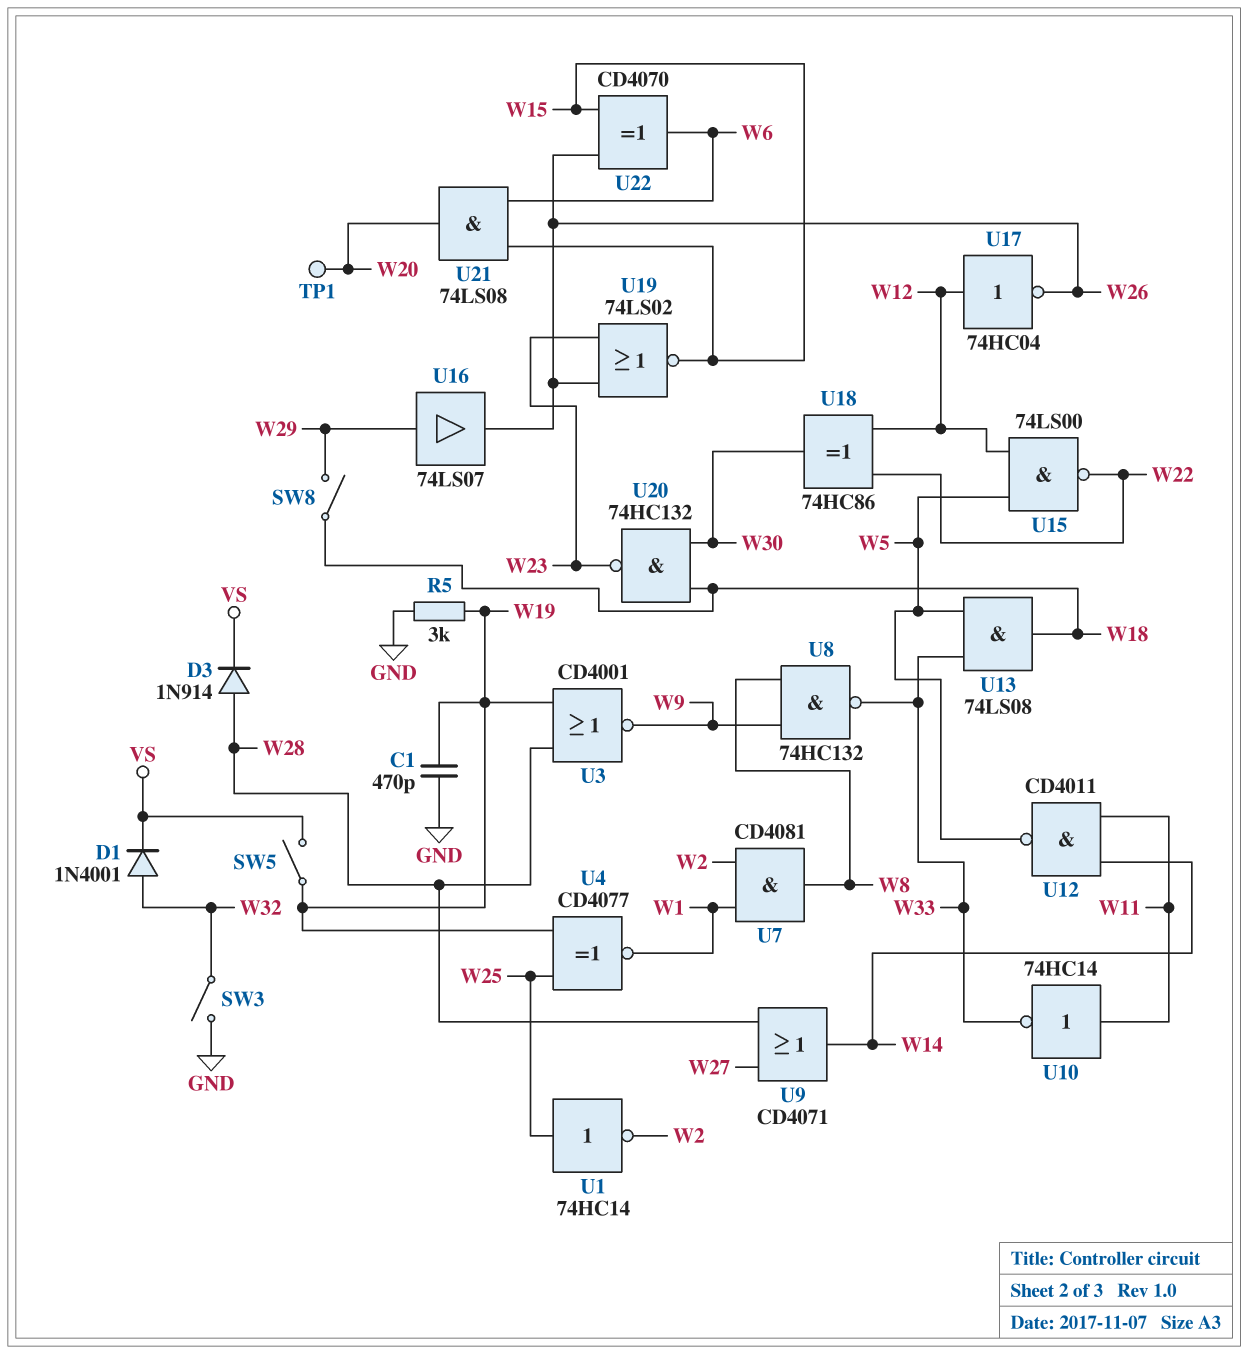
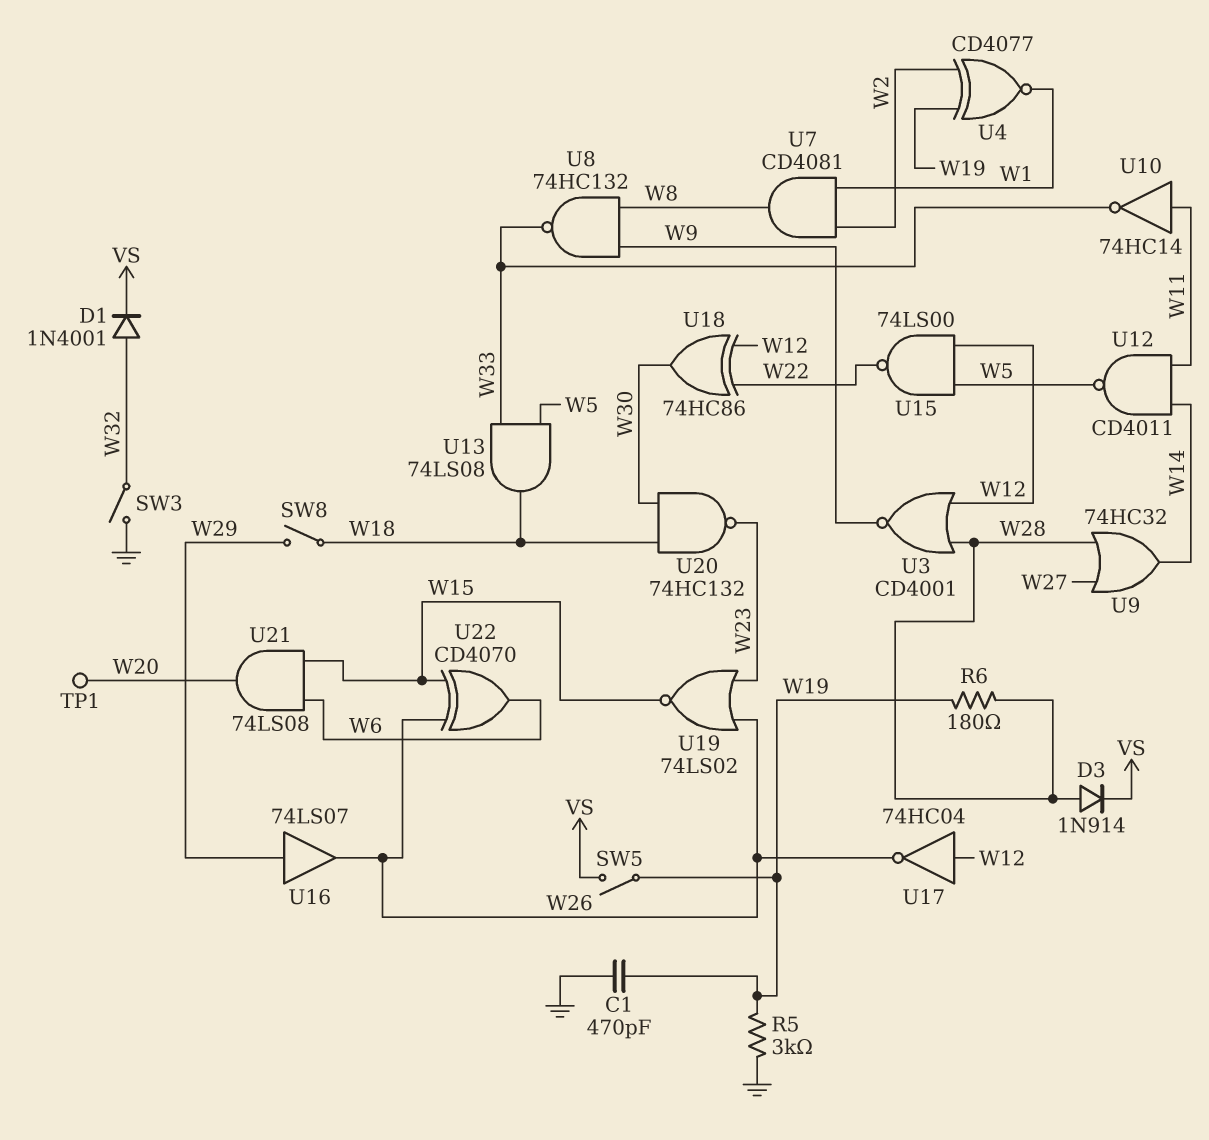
R6: none -> 180 (W19, W28)
U1: NOT 74HC14 (in W25, out W2) -> none
U3: NOR CD4001 (in W19, in W28, out W9) -> NOR CD4001 (in W12, in W28, out W9)
U4: XNOR CD4077 (in W19, in W25, out W1) -> XNOR CD4077 (in W2, in W19, out W1)
U9: OR CD4071 (in W27, in W28, out W14) -> OR 74HC32 (in W27, in W28, out W14)

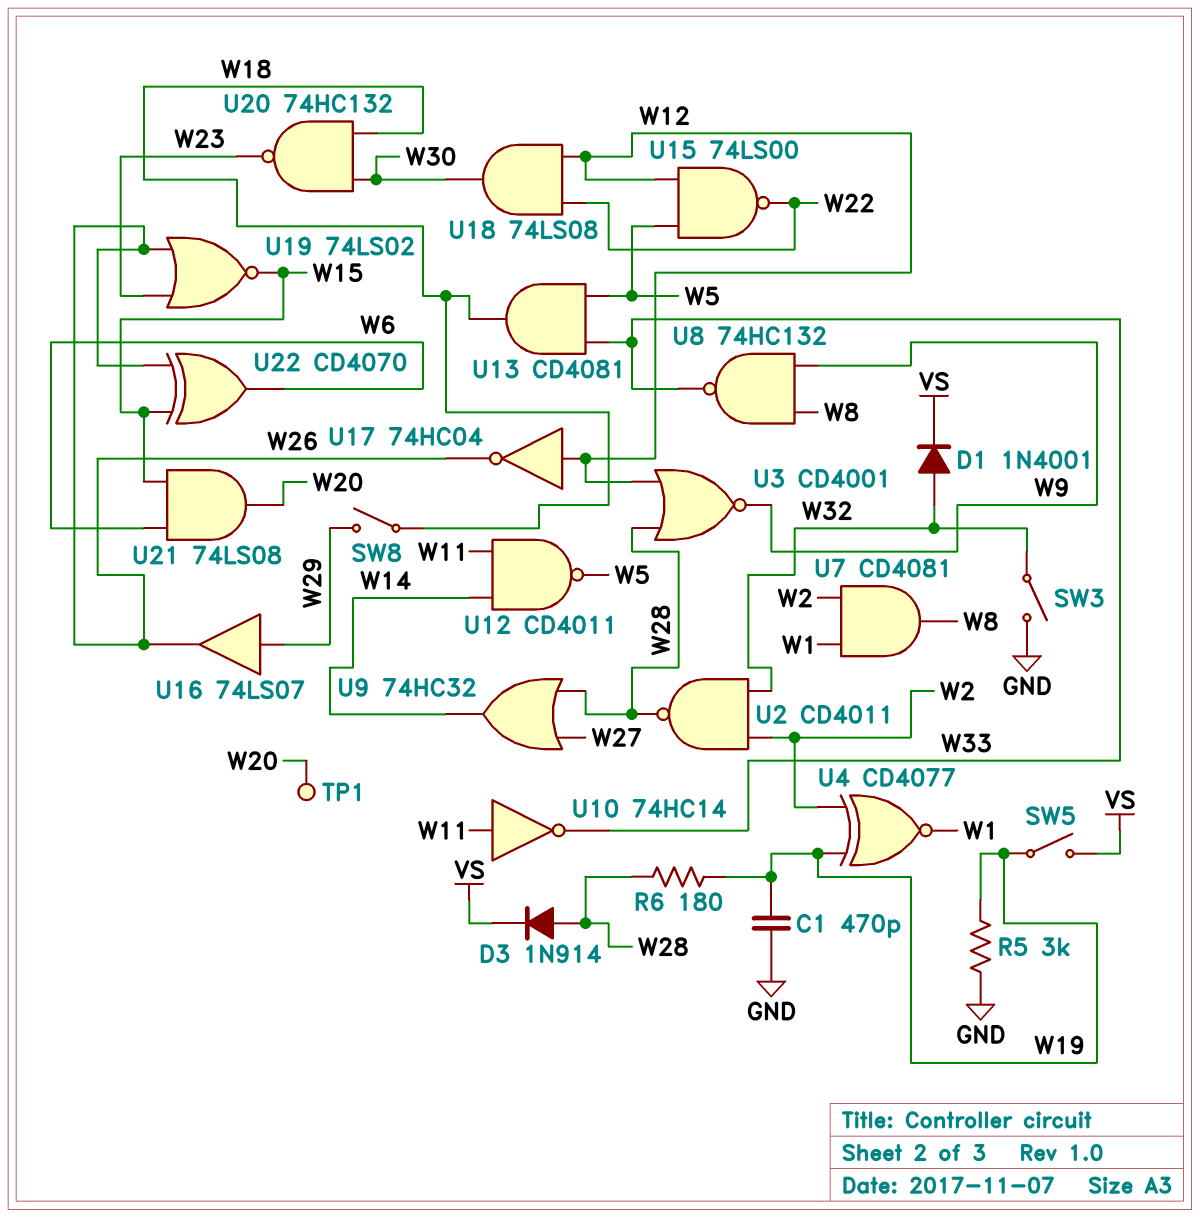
U2: none -> NAND CD4011 (in W2, in W32, out W28)
U13: AND 74LS08 (in W5, in W33, out W18) -> AND CD4081 (in W5, in W33, out W18)
U18: XOR 74HC86 (in W12, in W22, out W30) -> AND 74LS08 (in W12, in W22, out W30)

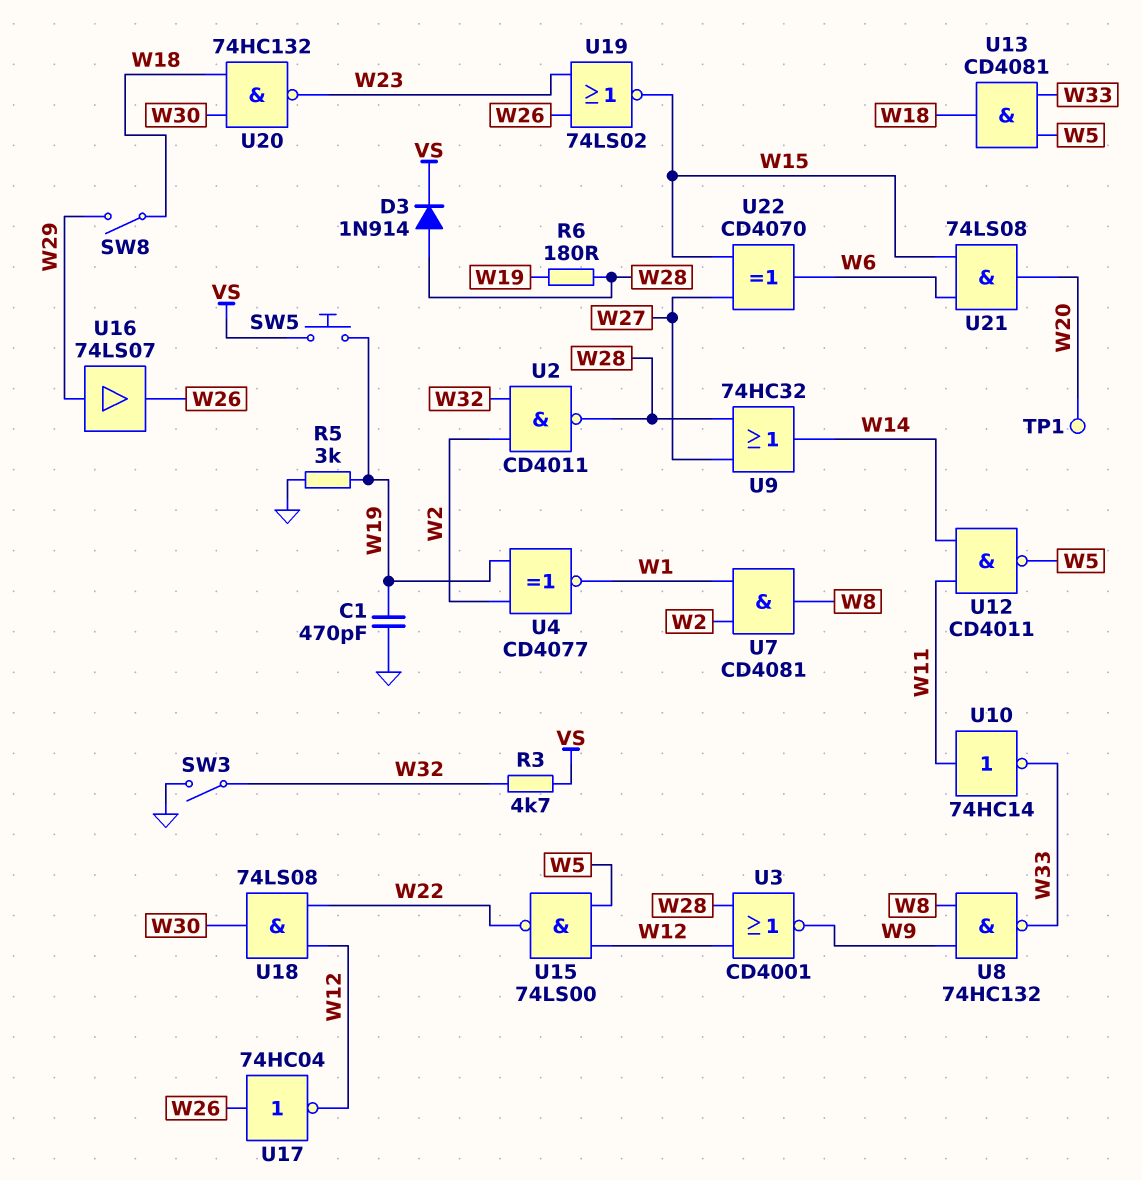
D1: diode 1N4001 (A W32, K VS) -> none
R3: none -> 4.7k (VS, W32)
SW5: switch (VS, W19) -> button (VS, W19)
U17: NOT 74HC04 (in W12, out W26) -> NOT 74HC04 (in W26, out W12)
U22: XOR CD4070 (in W15, in W26, out W6) -> XOR CD4070 (in W15, in W27, out W6)

